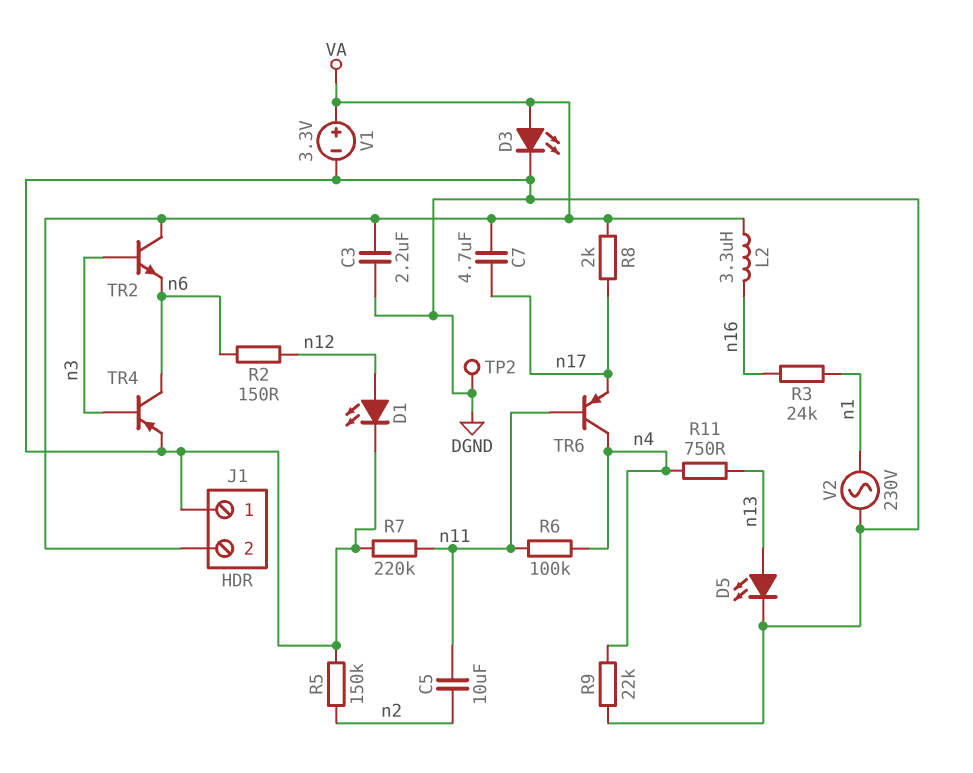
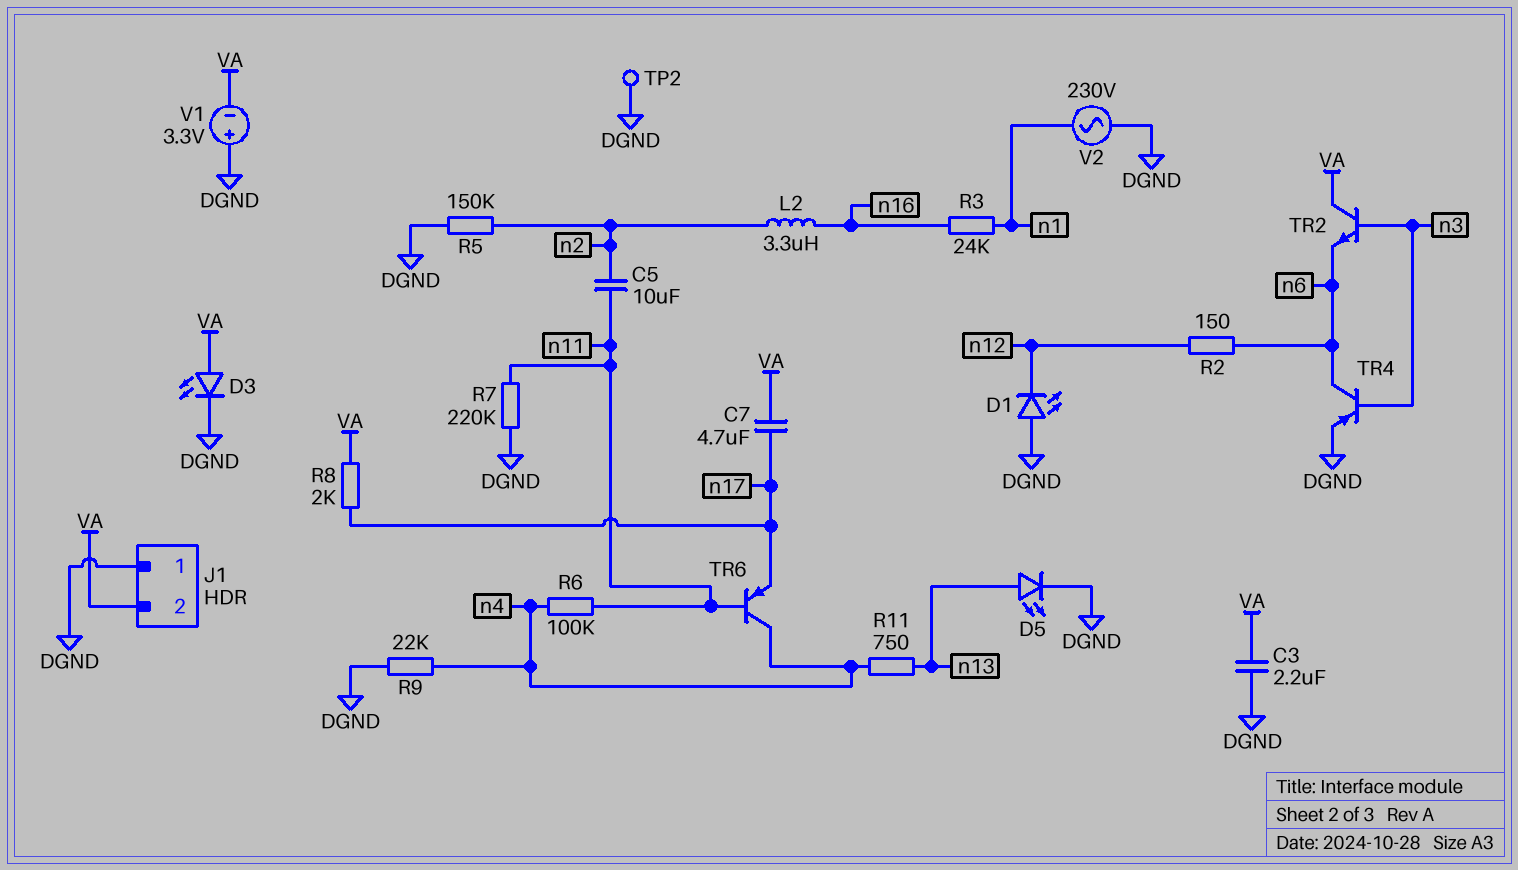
D1: LED (A n12, K DGND) -> LED (A DGND, K n12)
L2: 3.3uH (VA, n16) -> 3.3uH (n2, n16)
V1: 3.3V (plus VA, minus DGND) -> 3.3V (plus DGND, minus VA)

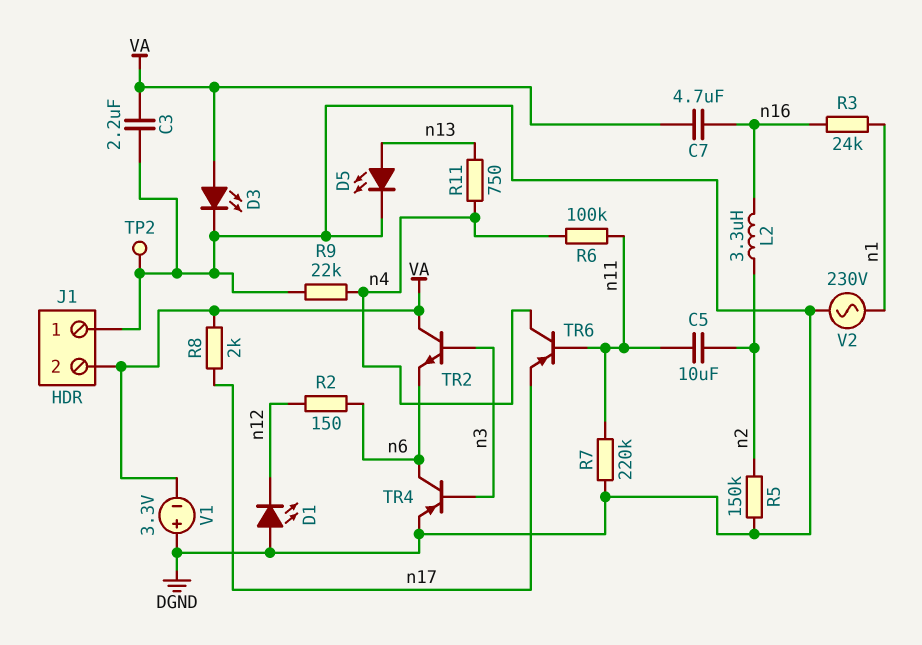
C7: 4.7uF (VA, n17) -> 4.7uF (VA, n16)

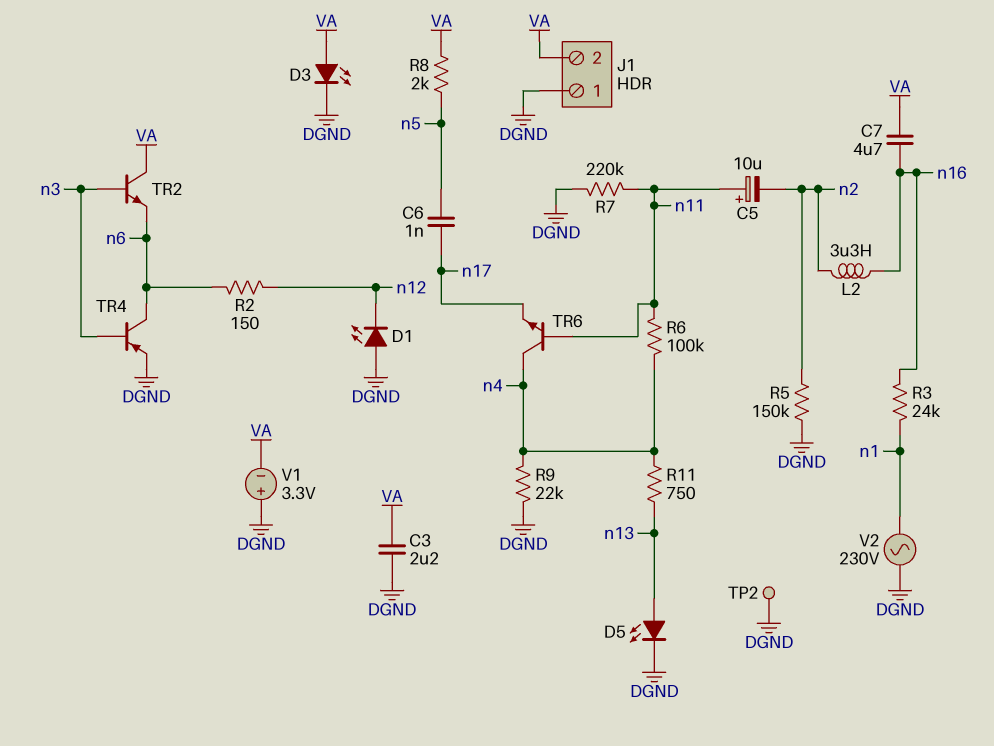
C5: 10uF (n2, n11) -> 10uF (plus n11, minus n2)
C6: none -> 1nF (n5, n17)
R8: 2k (VA, n17) -> 2k (VA, n5)
TR6: PNP (B n11, C n4, E n17) -> NPN (B n11, C n4, E n17)

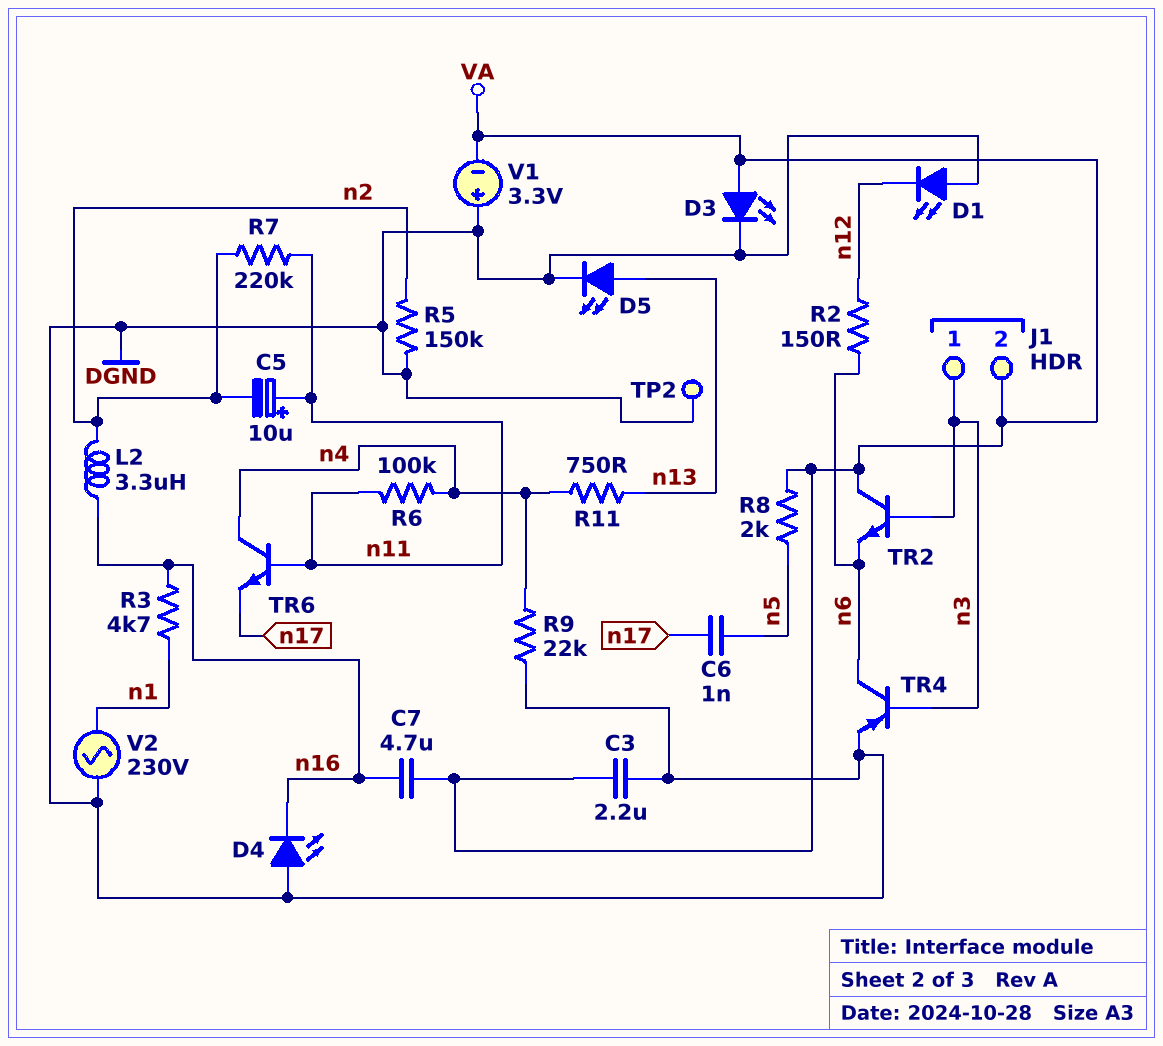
D4: none -> LED (A DGND, K n16)
J1 pin 1: DGND -> n3
R3: 24k (n1, n16) -> 4.7k (n1, n16)
R7: 220k (DGND, n11) -> 220k (n2, n11)

